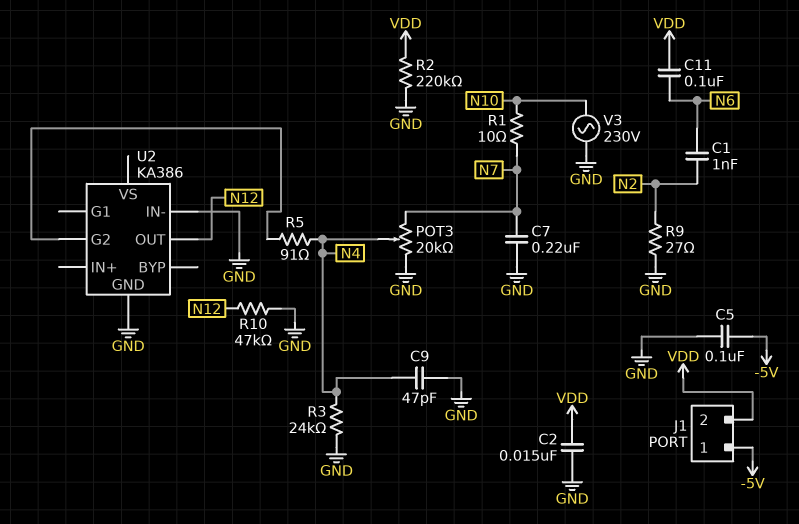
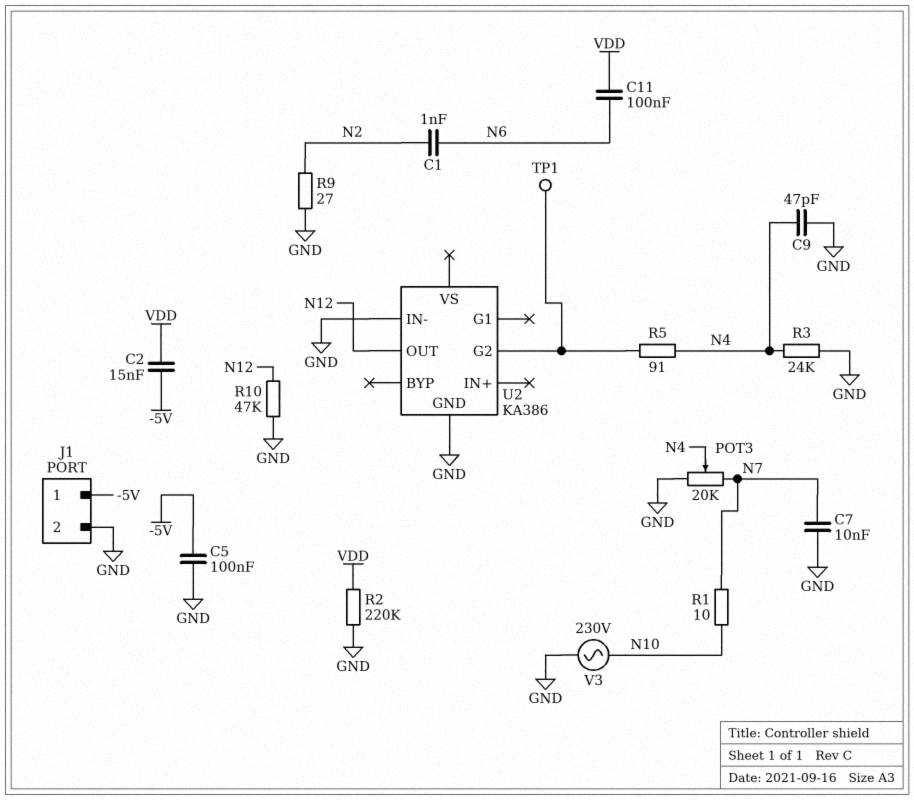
C2: 15nF (GND, VDD) -> 15nF (-5V, VDD)
C7: 220nF (GND, N7) -> 10nF (GND, N7)
J1 pin 2: VDD -> GND
TP1: none -> test point (U2/G2)

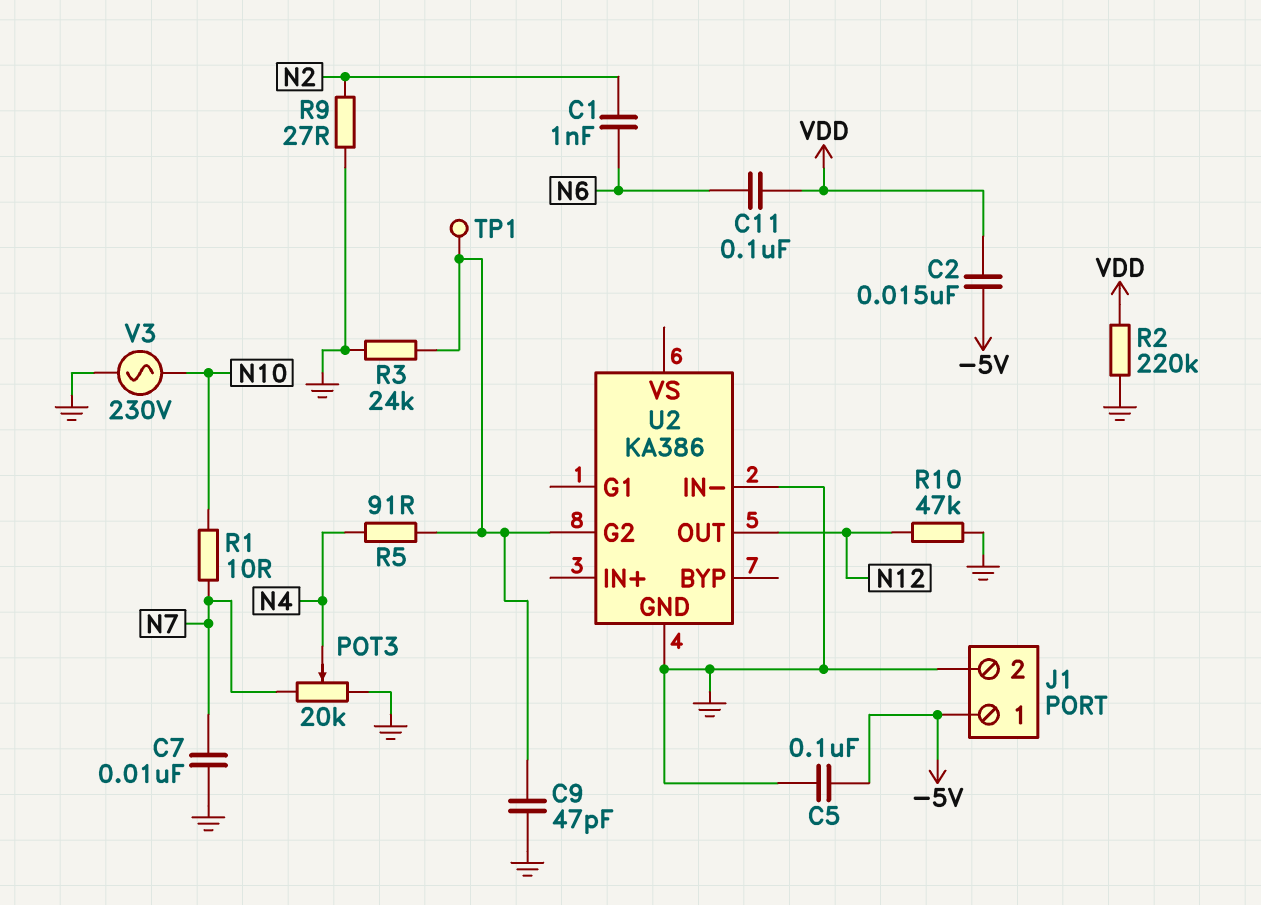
C9: 47pF (GND, N4) -> 47pF (GND, U2/G2)
R3: 24k (GND, N4) -> 24k (GND, U2/G2)

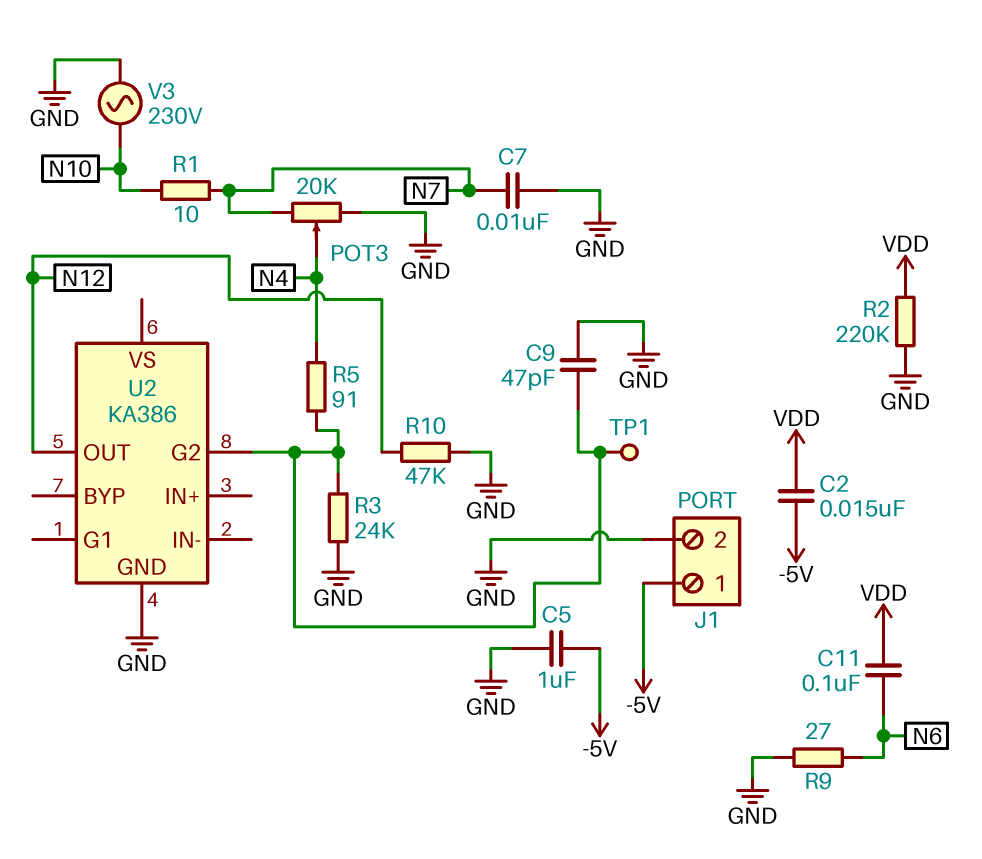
C1: 1nF (N2, N6) -> none
C5: 100nF (-5V, GND) -> 1uF (-5V, GND)
R9: 27 (GND, N2) -> 27 (GND, N6)
U2 pin IN-: GND -> none

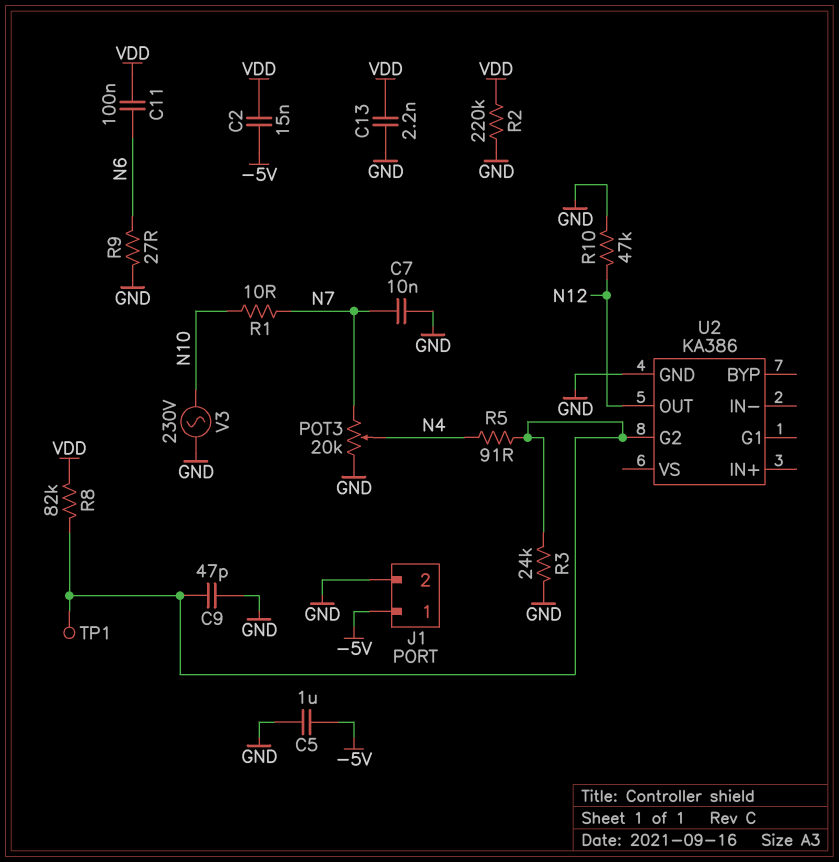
C13: none -> 2.2nF (GND, VDD)
R8: none -> 82k (U2/G2, VDD)

